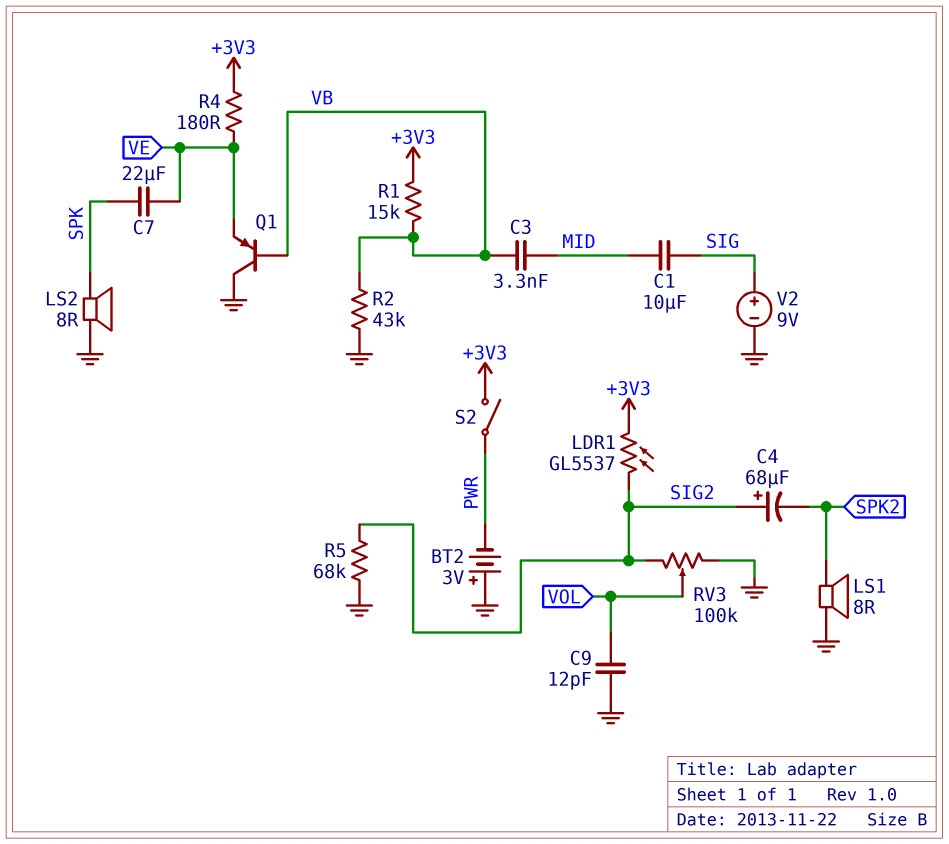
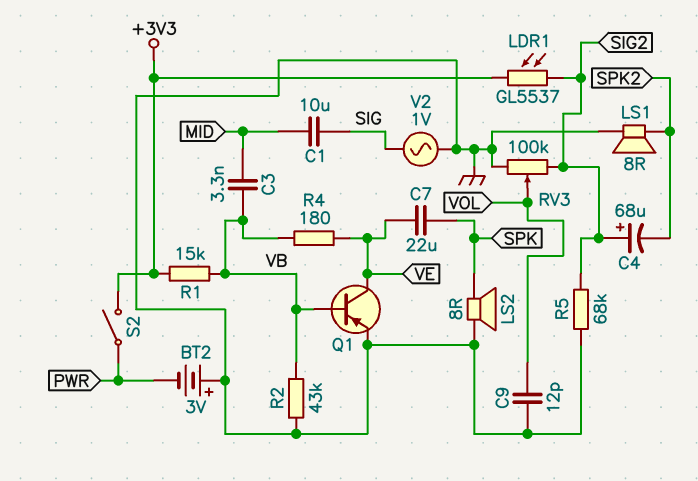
Q1: PNP (B VB, C GND, E VE) -> PNP (B VB, C VE, E GND)
R4: 180 (+3V3, VE) -> 180 (VB, VE)
V2: 9V (plus SIG, minus GND) -> AC 1V (GND, SIG)

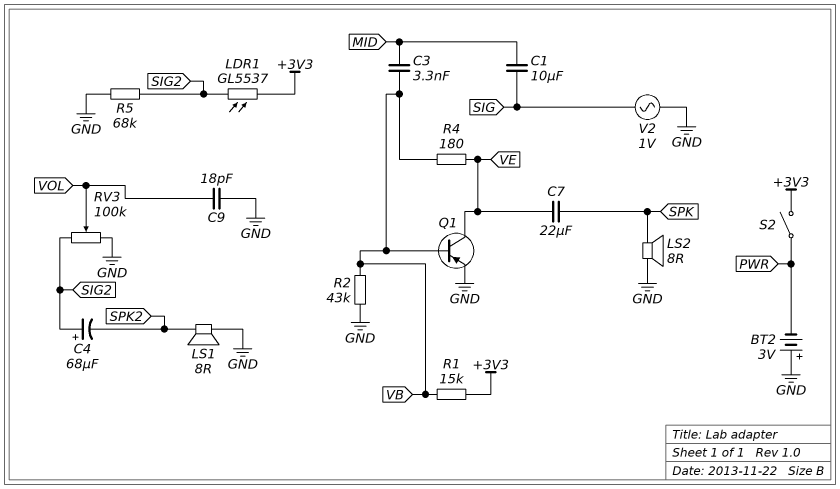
C9: 12pF (GND, VOL) -> 18pF (GND, VOL)

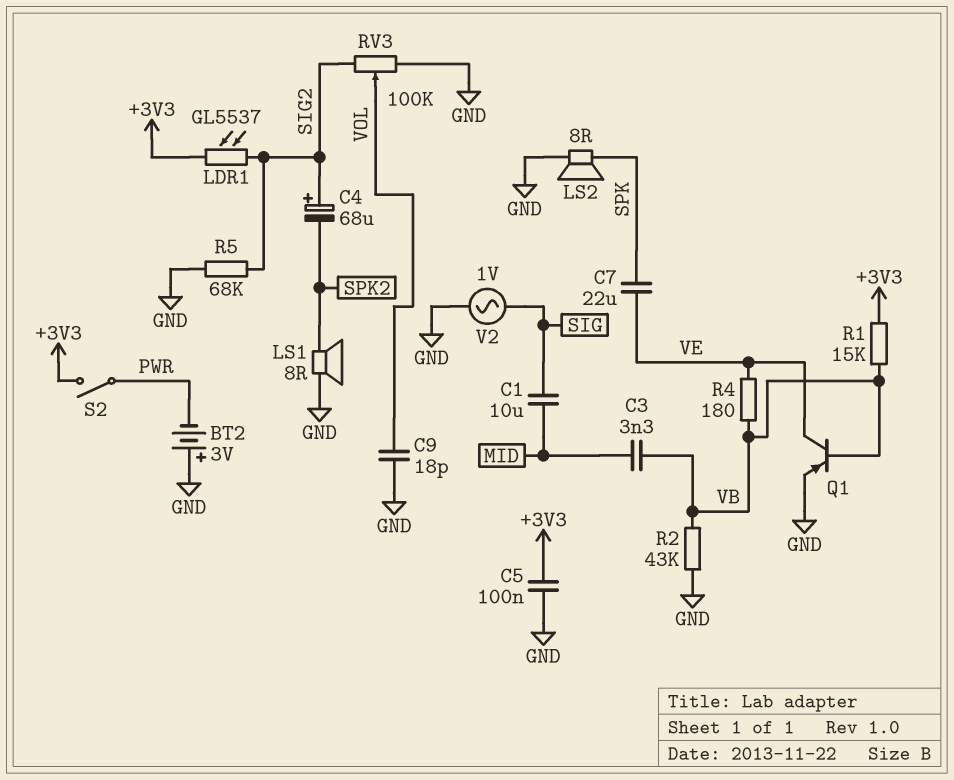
C5: none -> 100nF (+3V3, GND)

